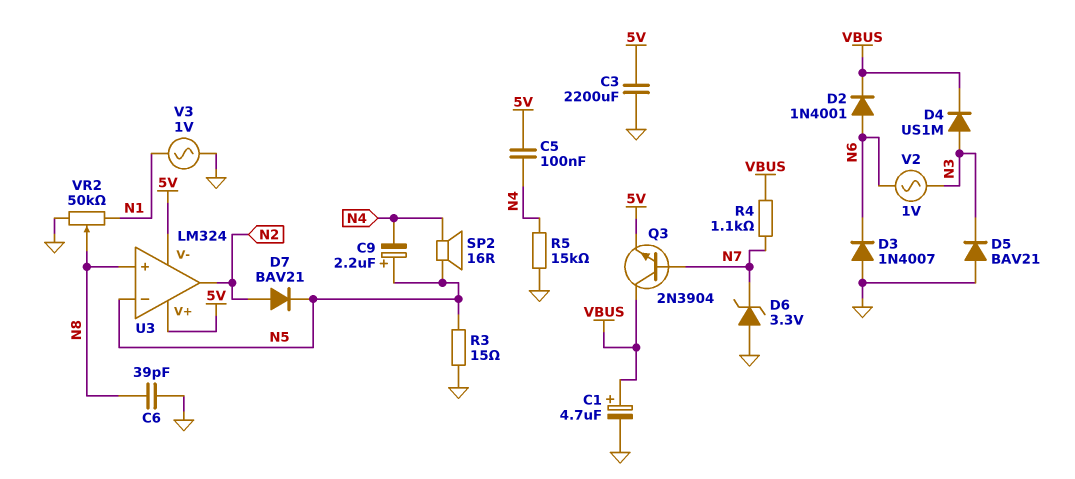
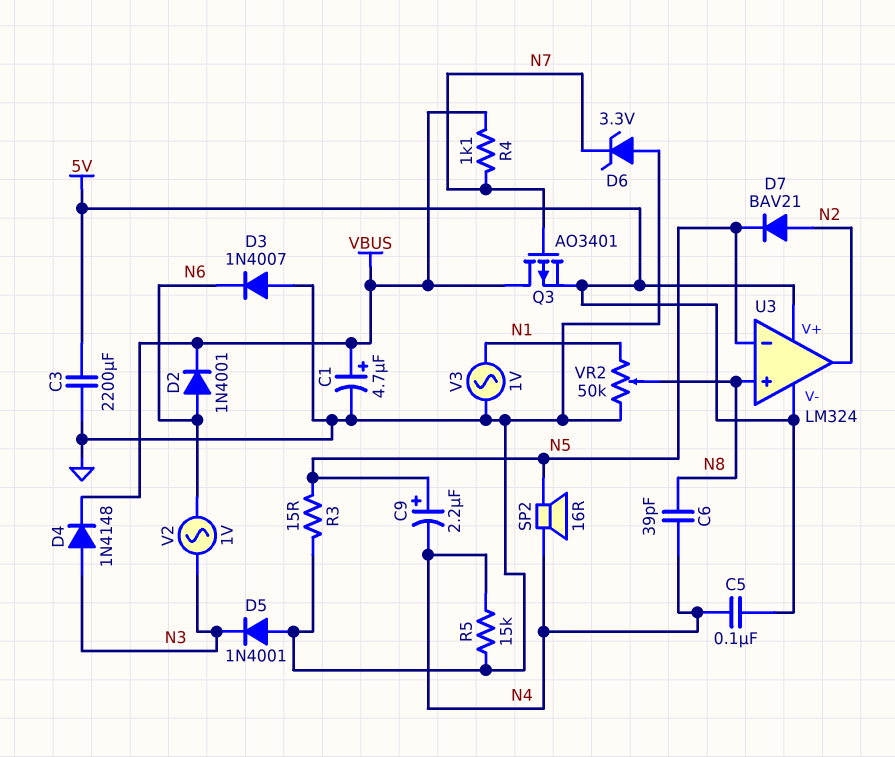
C6: 39pF (GND, N8) -> 39pF (N4, N8)
D4: diode US1M (A N3, K VBUS) -> diode 1N4148 (A N3, K VBUS)
D5: diode BAV21 (A GND, K N3) -> diode 1N4001 (A GND, K N3)
Q3: NPN 2N3904 (B N7, C VBUS, E 5V) -> PMOS AO3401 (G N7, D VBUS, S 5V)

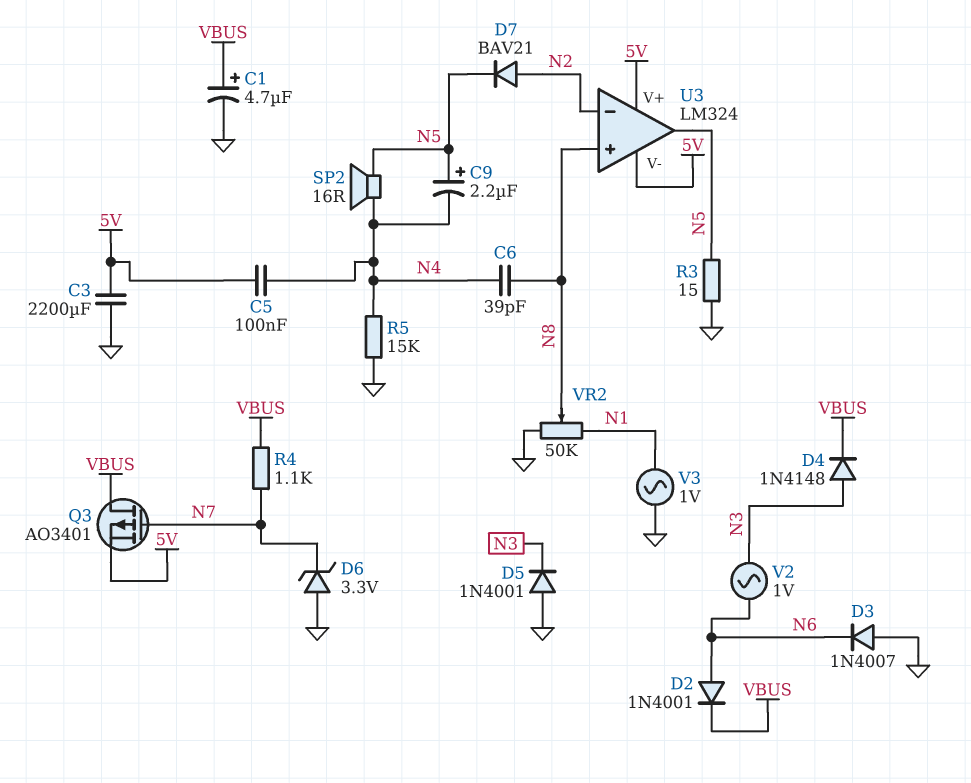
U3 pin in-: N5 -> N2
U3 pin out: N2 -> N5

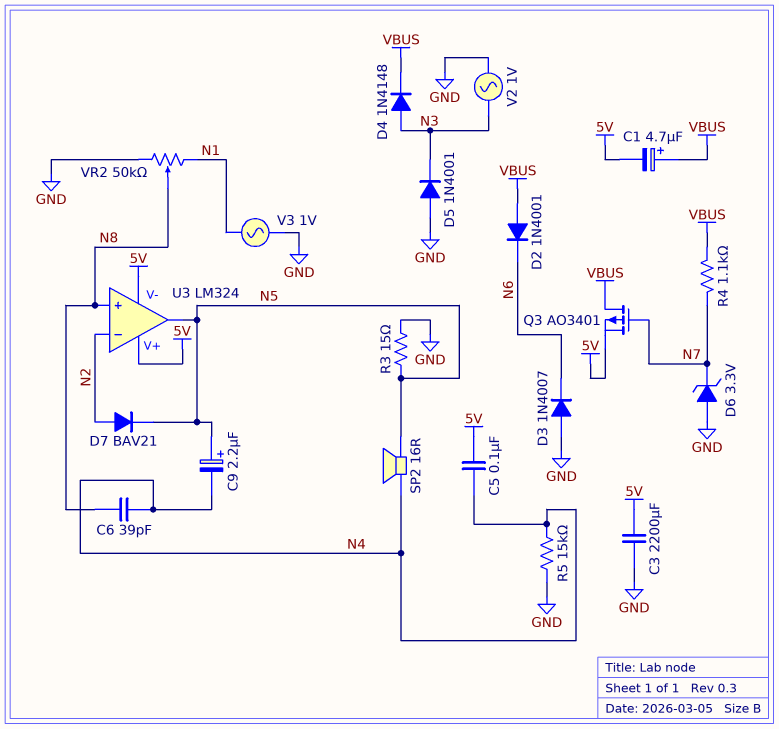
C1: 4.7uF (plus VBUS, minus GND) -> 4.7uF (plus VBUS, minus 5V)
D2: diode 1N4001 (A N6, K VBUS) -> diode 1N4001 (A VBUS, K N6)
V2: AC 1V (N3, N6) -> AC 1V (GND, N3)

